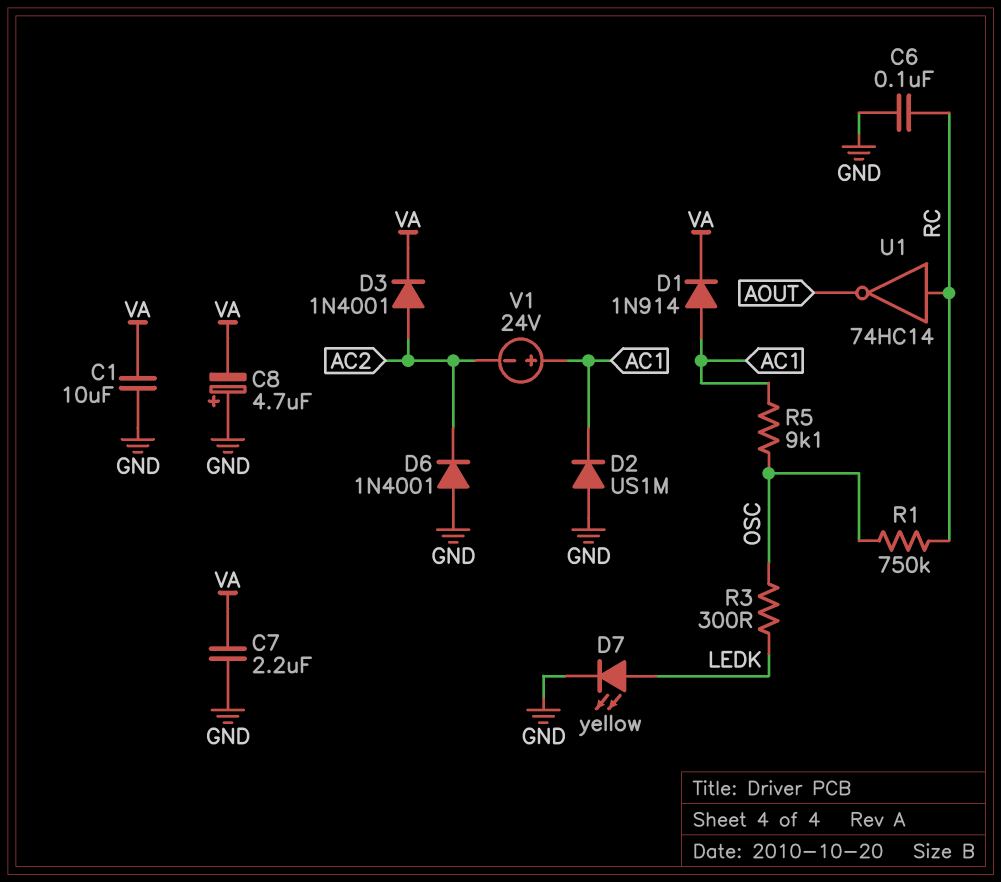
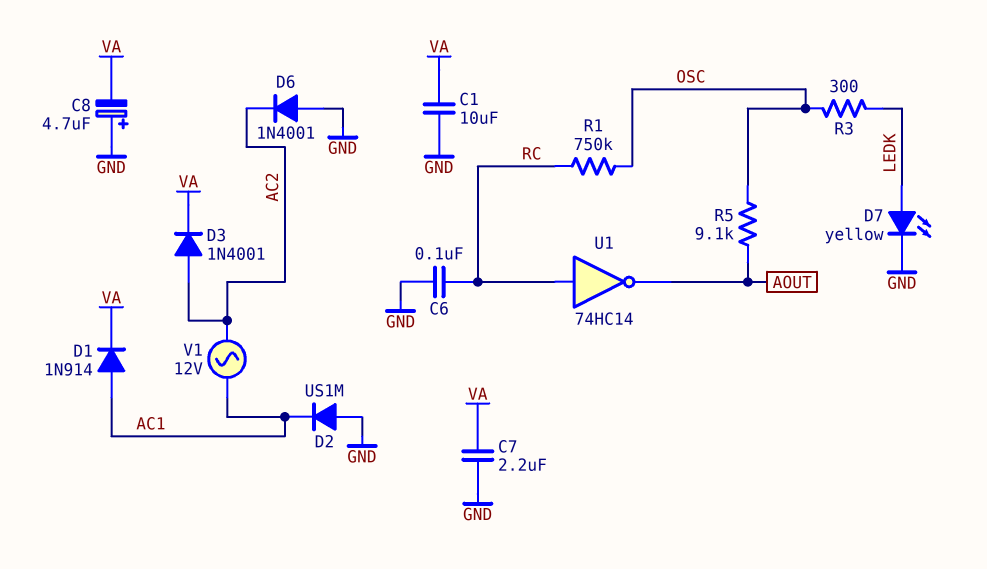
R5: 9.1k (AC1, OSC) -> 9.1k (AOUT, OSC)
V1: 24V (plus AC1, minus AC2) -> AC 12V (AC1, AC2)

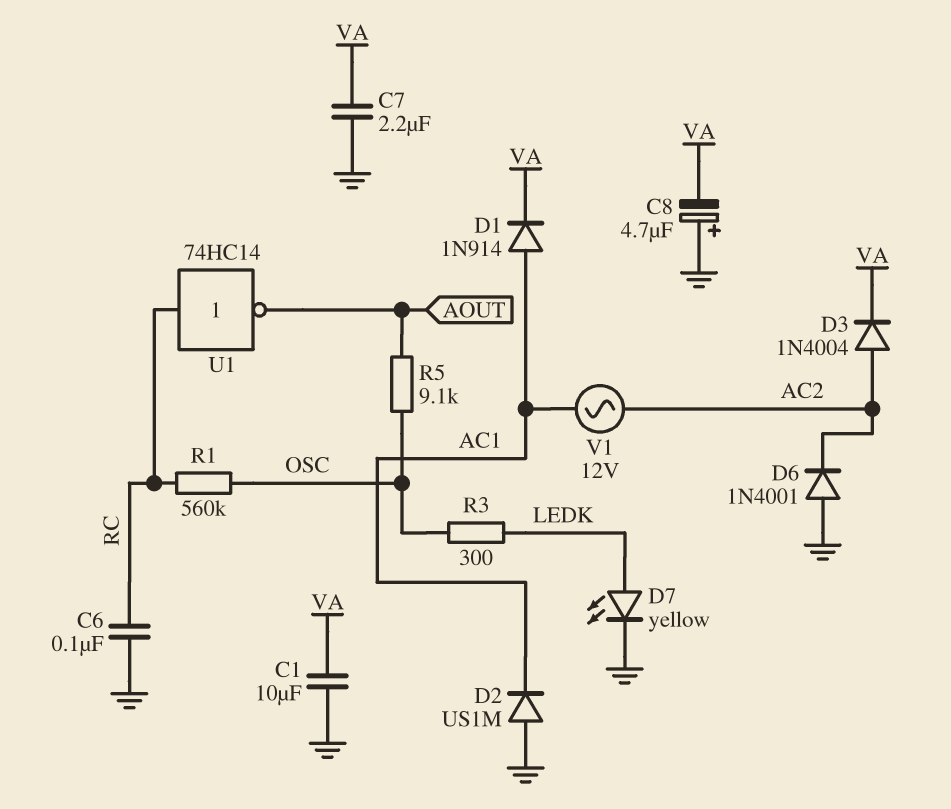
D3: diode 1N4001 (A AC2, K VA) -> diode 1N4004 (A AC2, K VA)
R1: 750k (OSC, RC) -> 560k (OSC, RC)

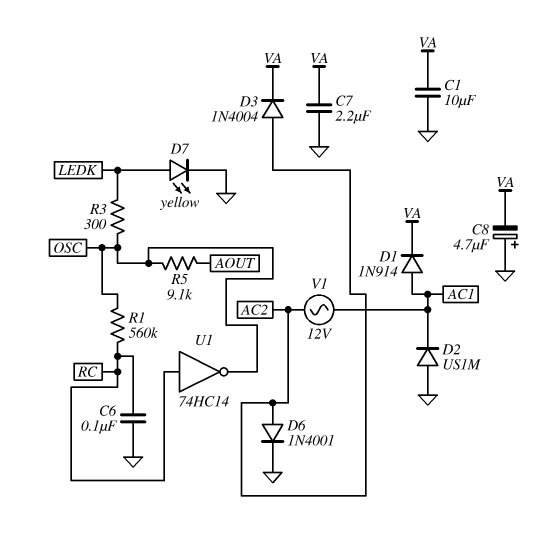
D6: diode 1N4001 (A GND, K AC2) -> diode 1N4001 (A AC2, K GND)
U1: NOT 74HC14 (in RC, out AOUT) -> NOT 74HC14 (in RC, out OSC)

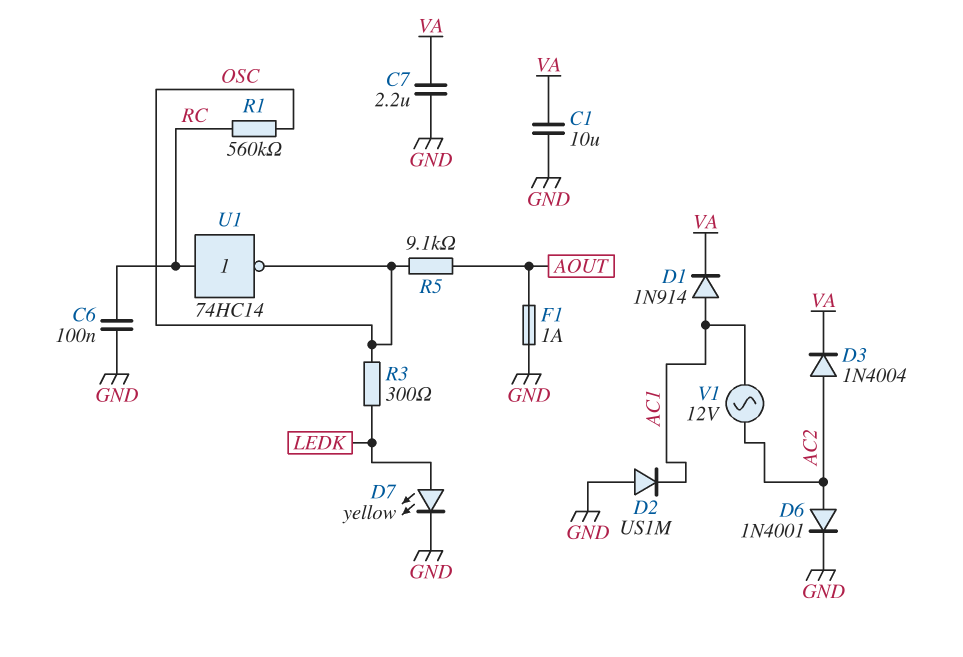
C8: 4.7uF (plus GND, minus VA) -> none
F1: none -> 1A (AOUT, GND)

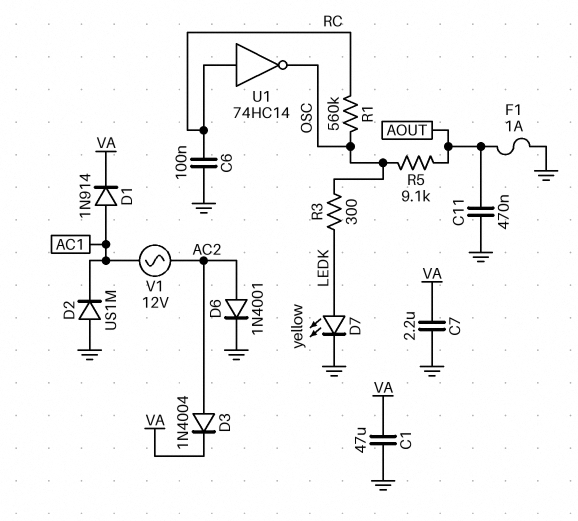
C1: 10uF (GND, VA) -> 47uF (GND, VA)
C11: none -> 470nF (AOUT, GND)

